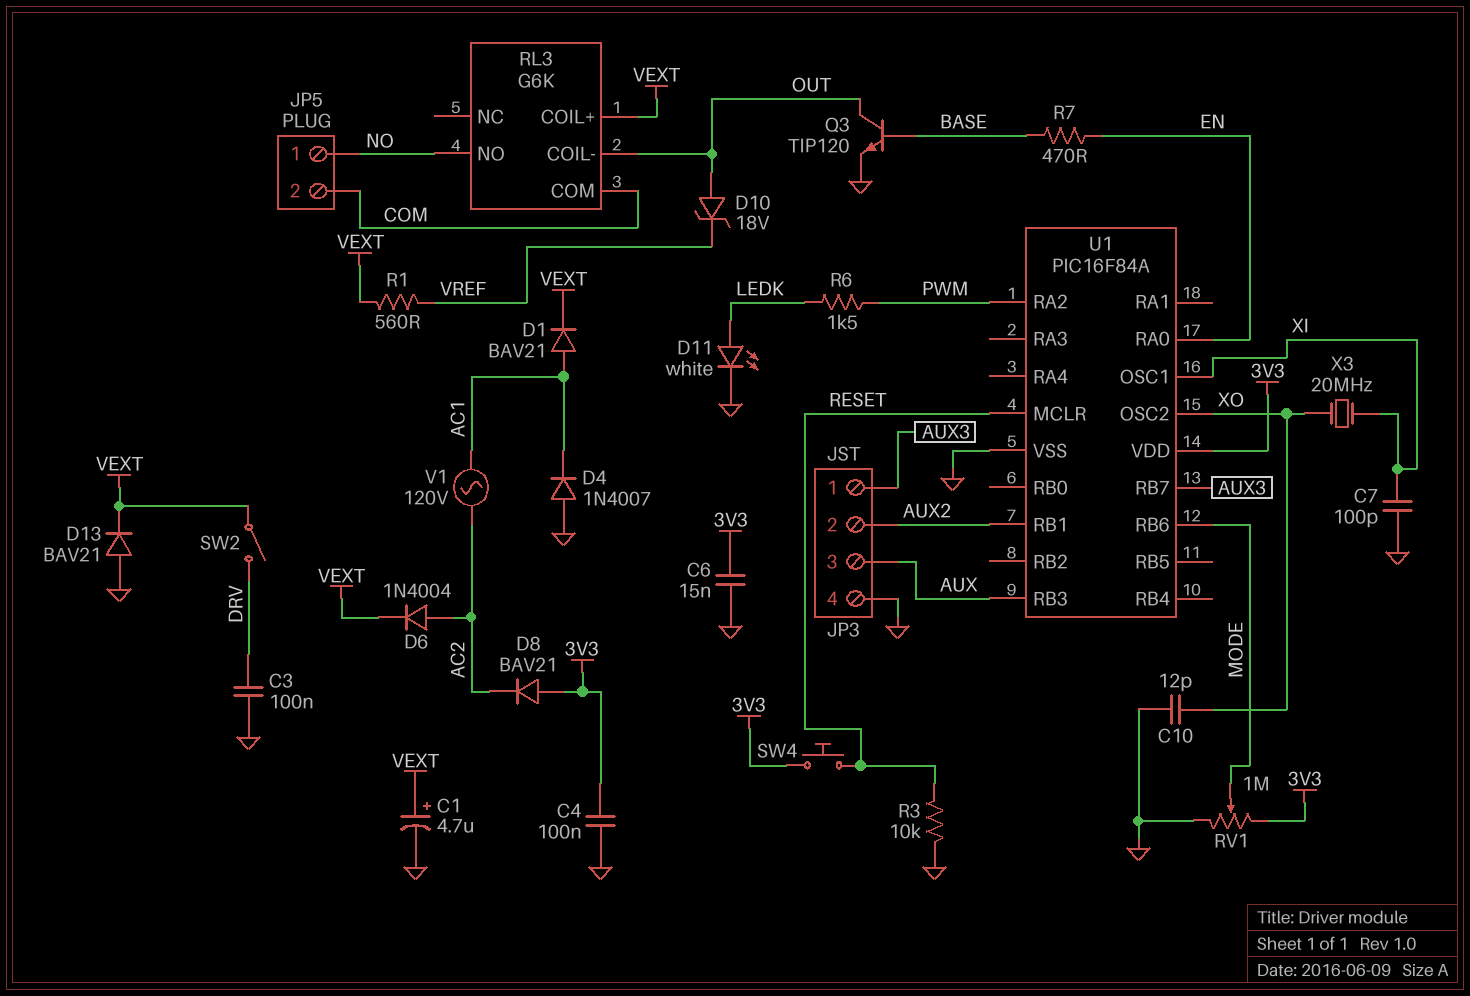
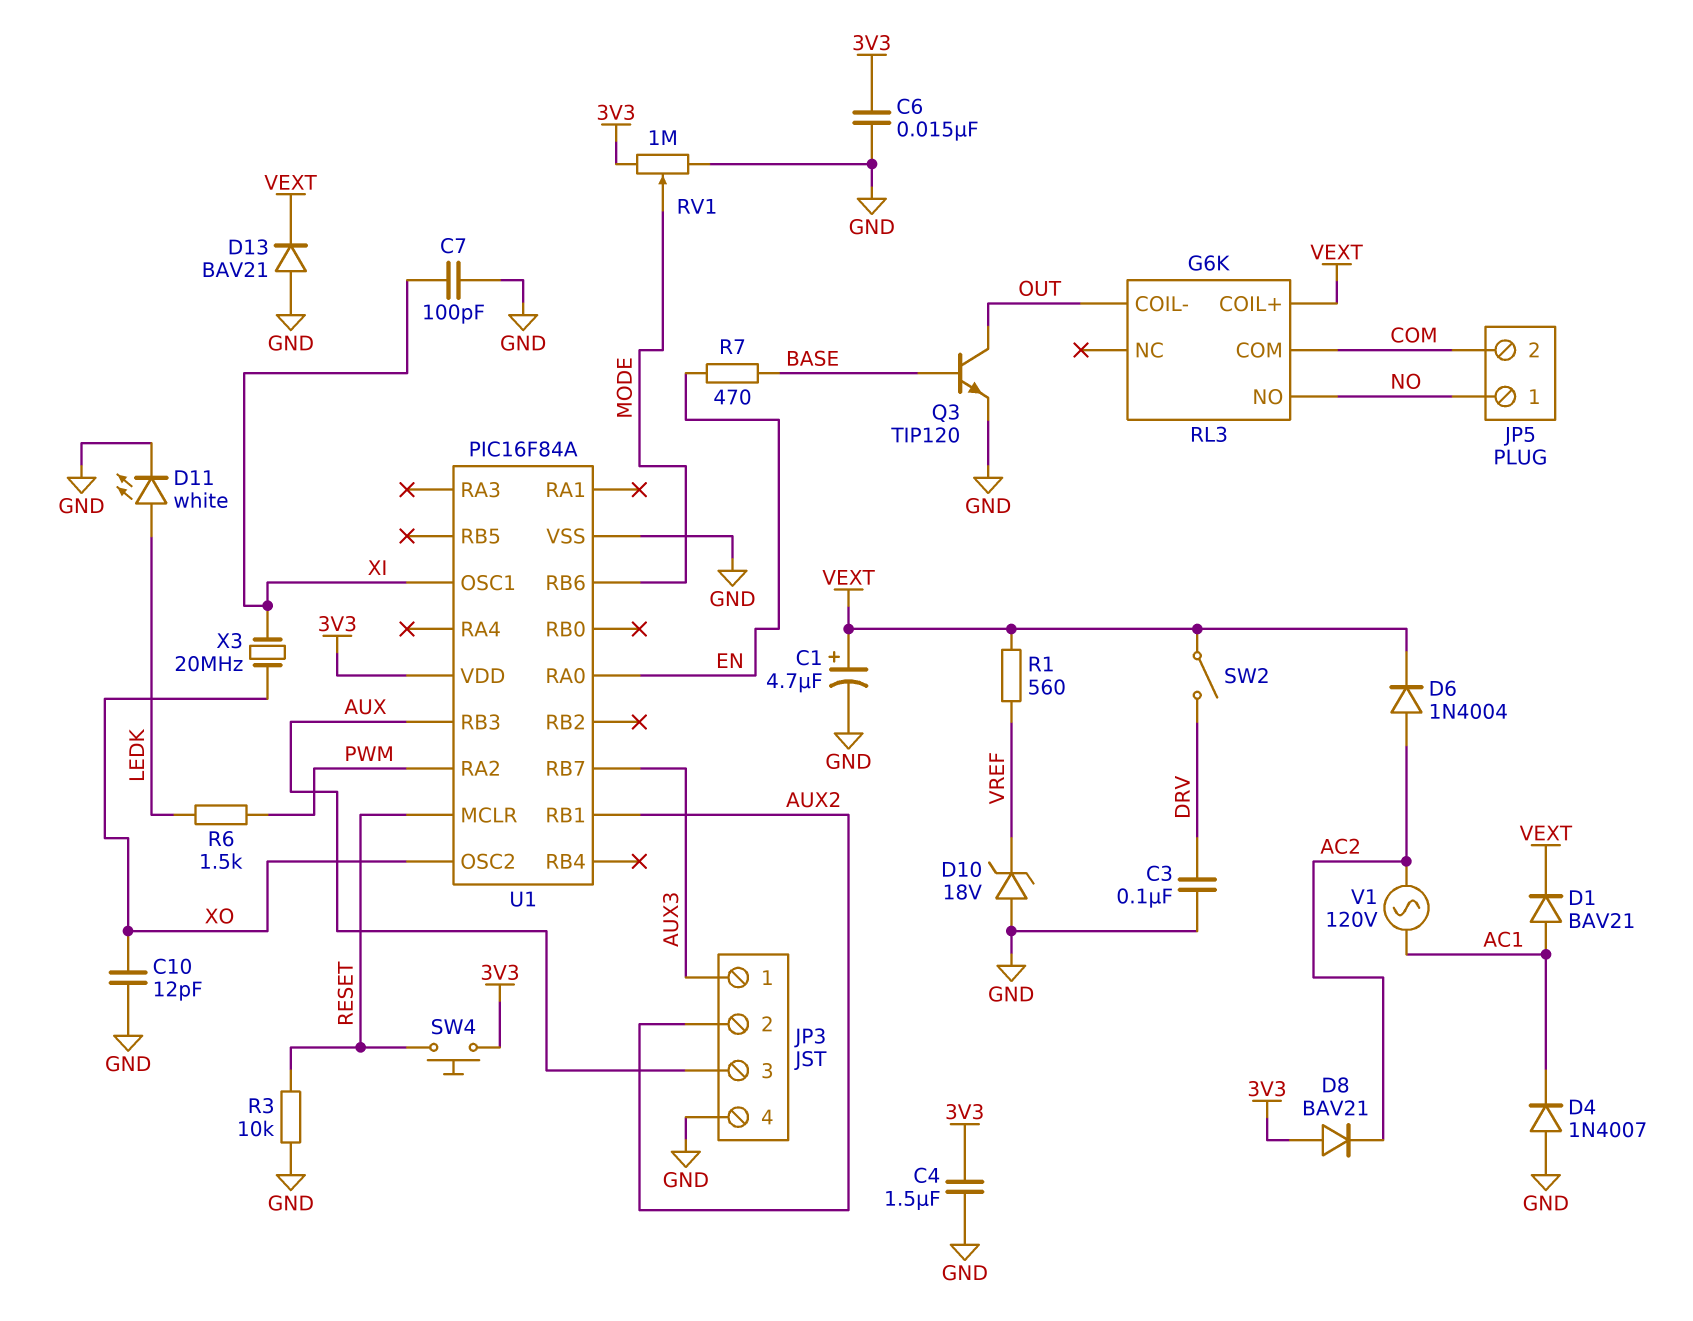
C4: 100nF (3V3, GND) -> 1.5uF (3V3, GND)
D10: zener 18V (A OUT, K VREF) -> zener 18V (A GND, K VREF)

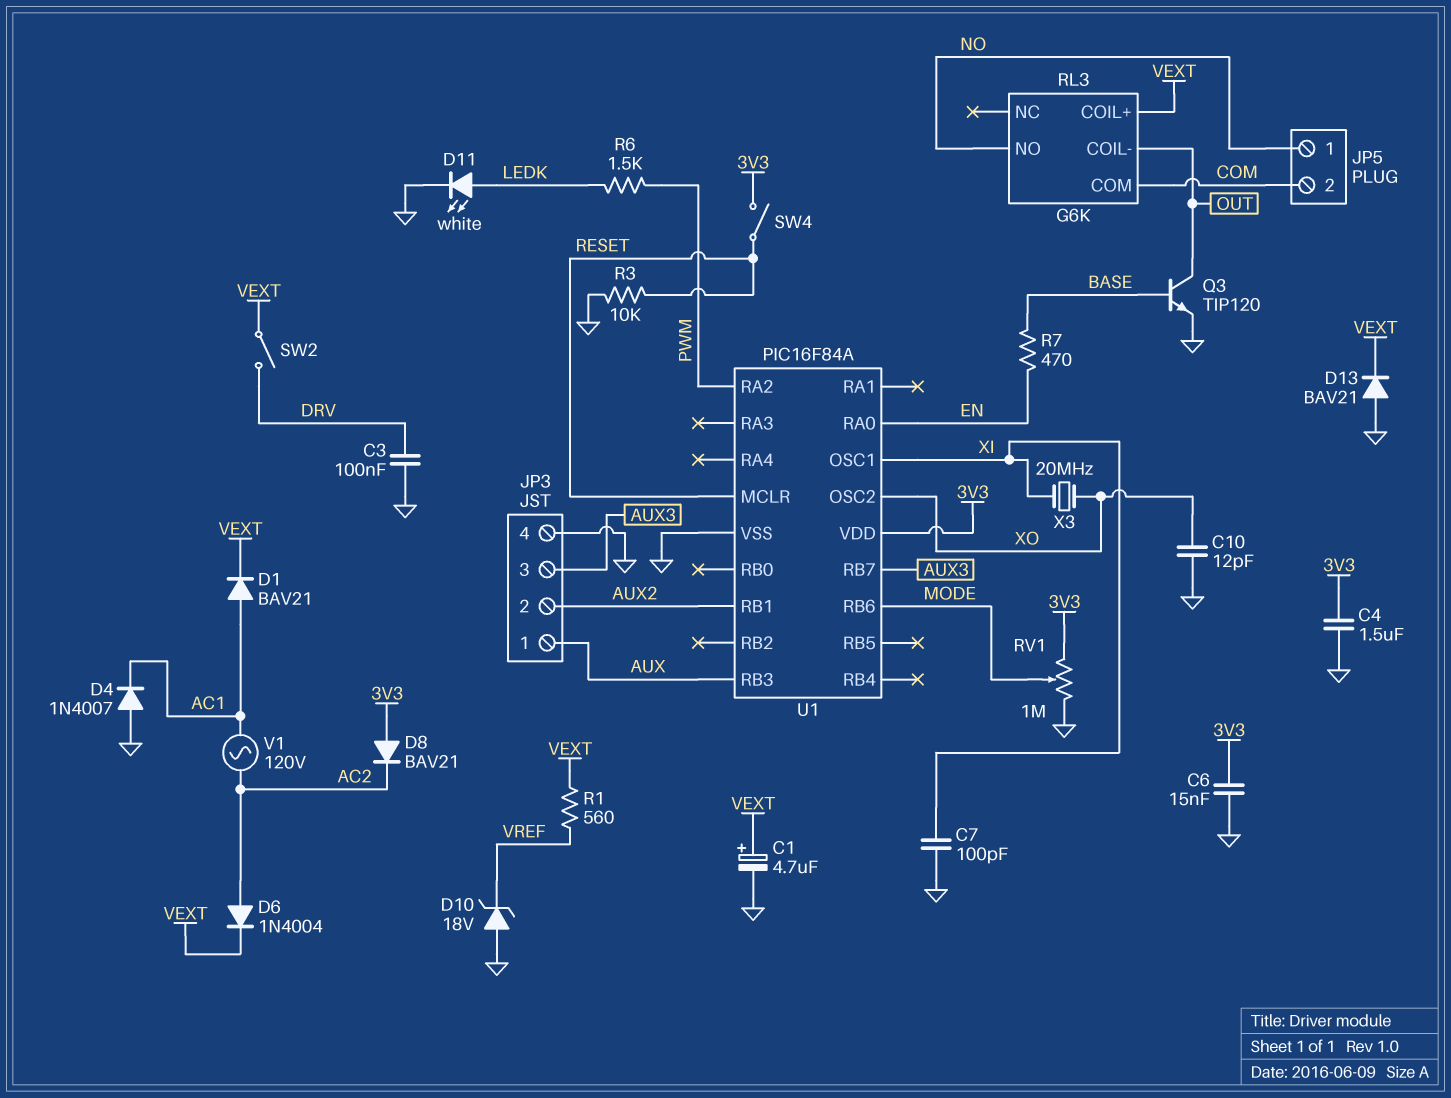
JP3 pin 1: AUX3 -> AUX
JP3 pin 3: AUX -> AUX3
SW4: button (3V3, RESET) -> switch (3V3, RESET)

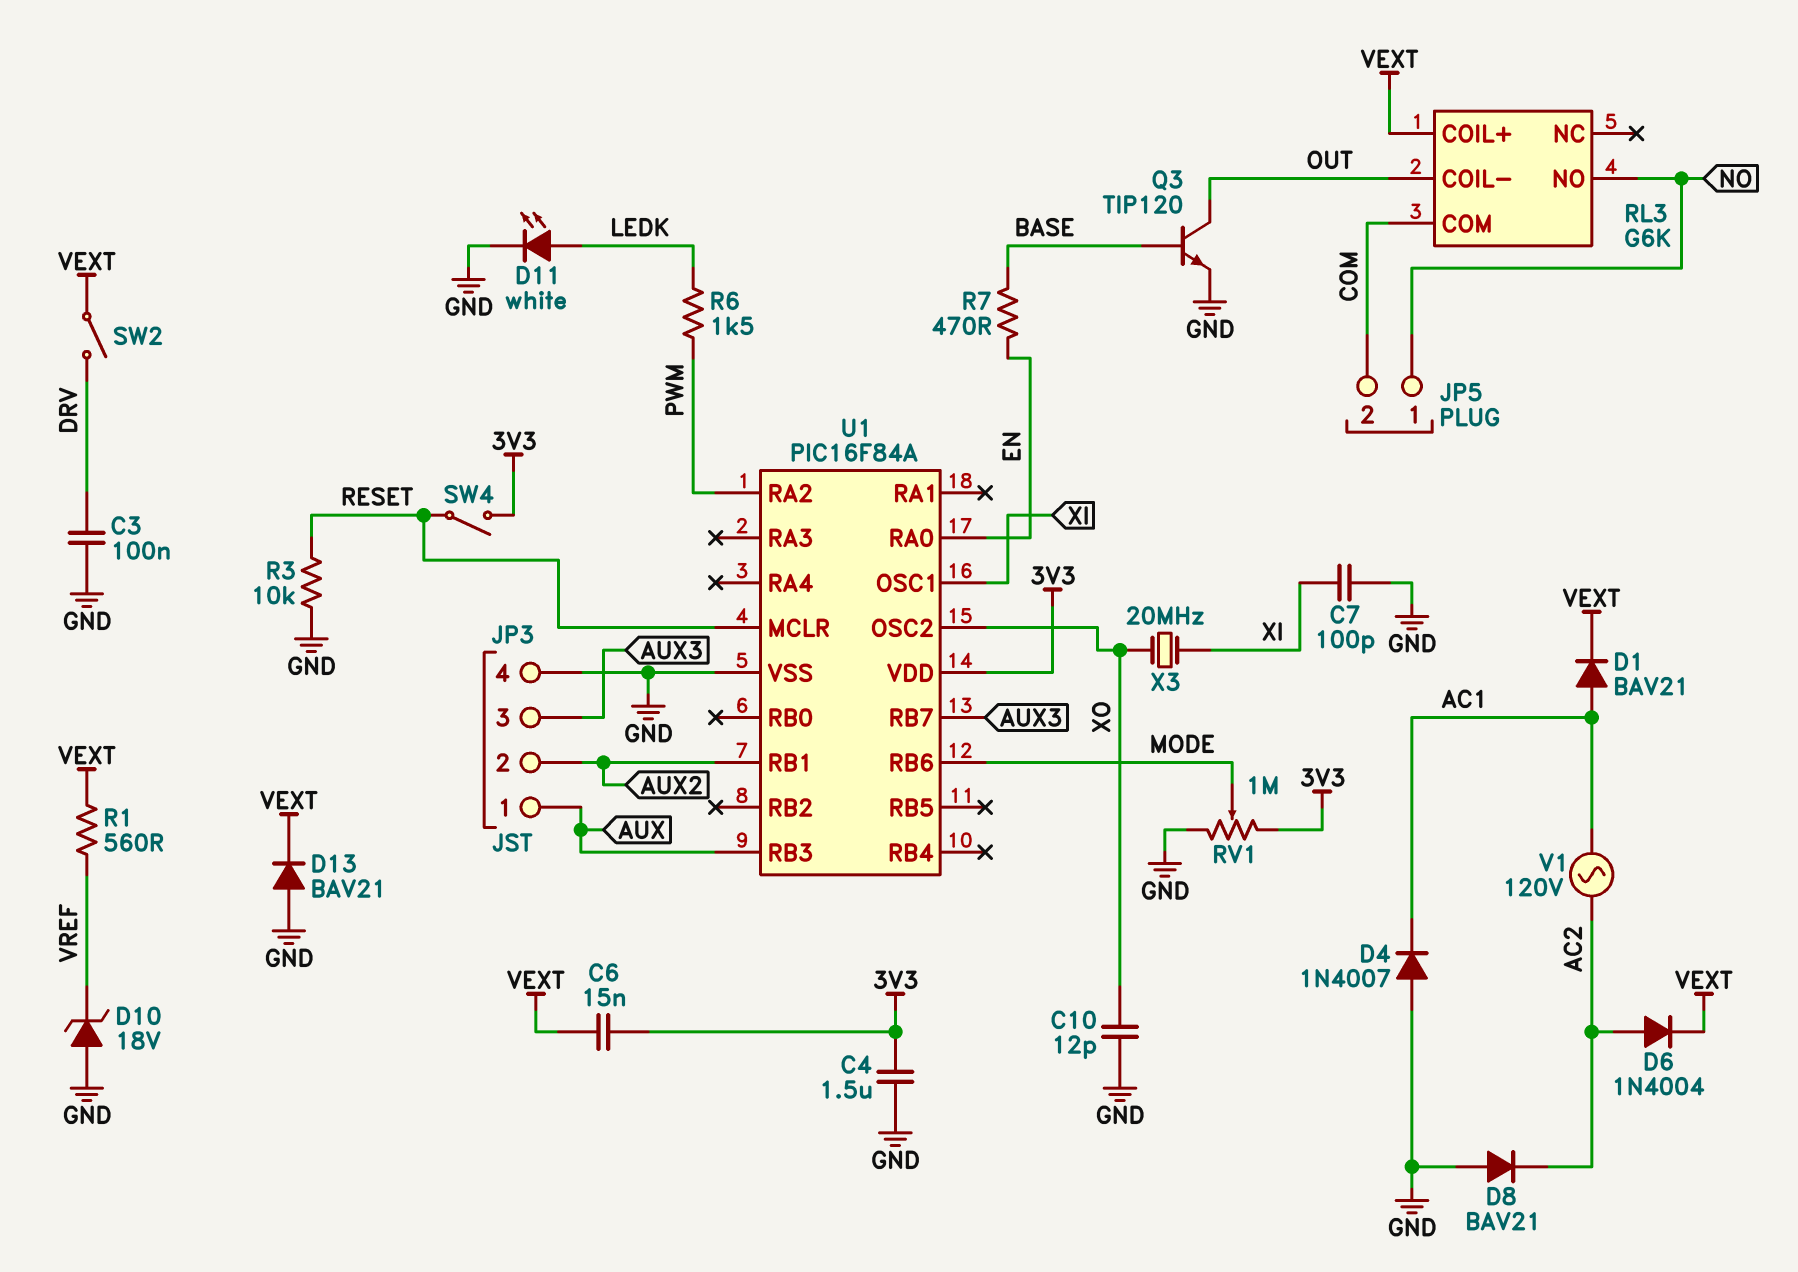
C1: 4.7uF (plus VEXT, minus GND) -> none
C6: 15nF (3V3, GND) -> 15nF (3V3, VEXT)
D8: diode BAV21 (A 3V3, K AC2) -> diode BAV21 (A GND, K AC2)

